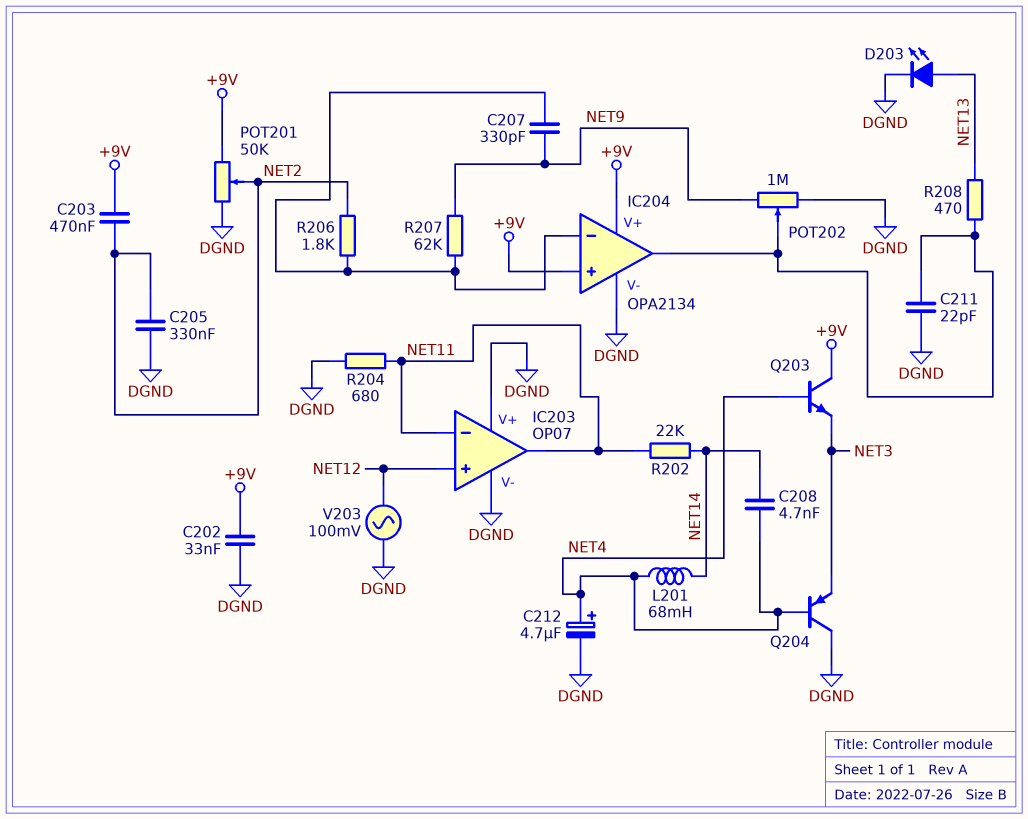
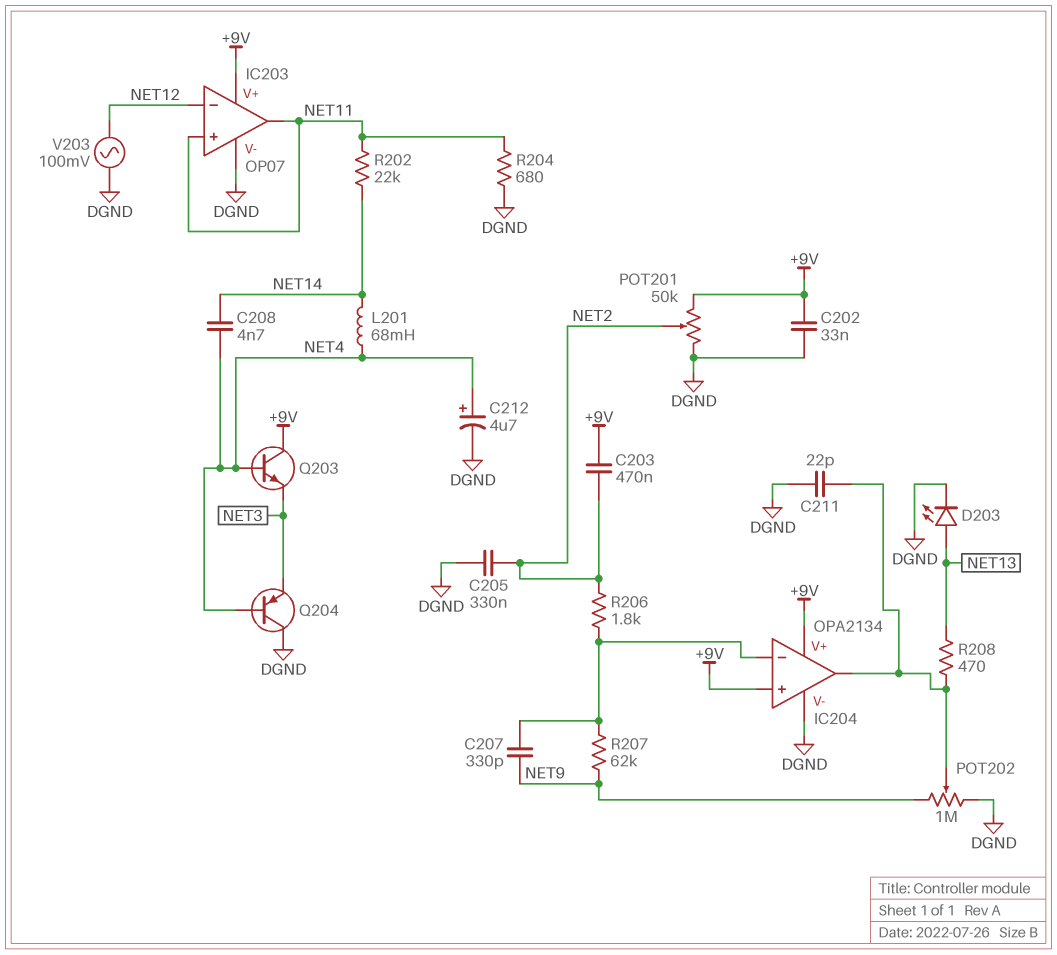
IC203 pin V+: DGND -> +9V
IC203 pin in+: NET12 -> NET11
IC203 pin in-: NET11 -> NET12

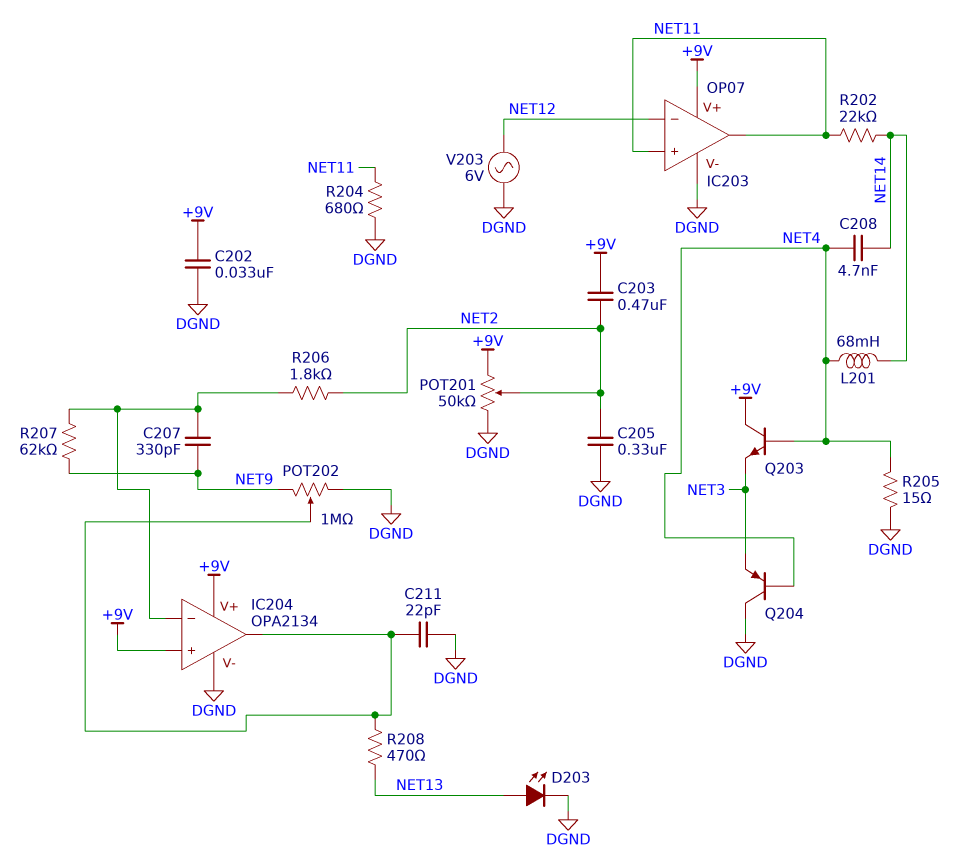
C212: 4.7uF (plus NET4, minus DGND) -> none
R205: none -> 15 (DGND, NET4)
V203: AC 100mV (DGND, NET12) -> AC 6V (DGND, NET12)

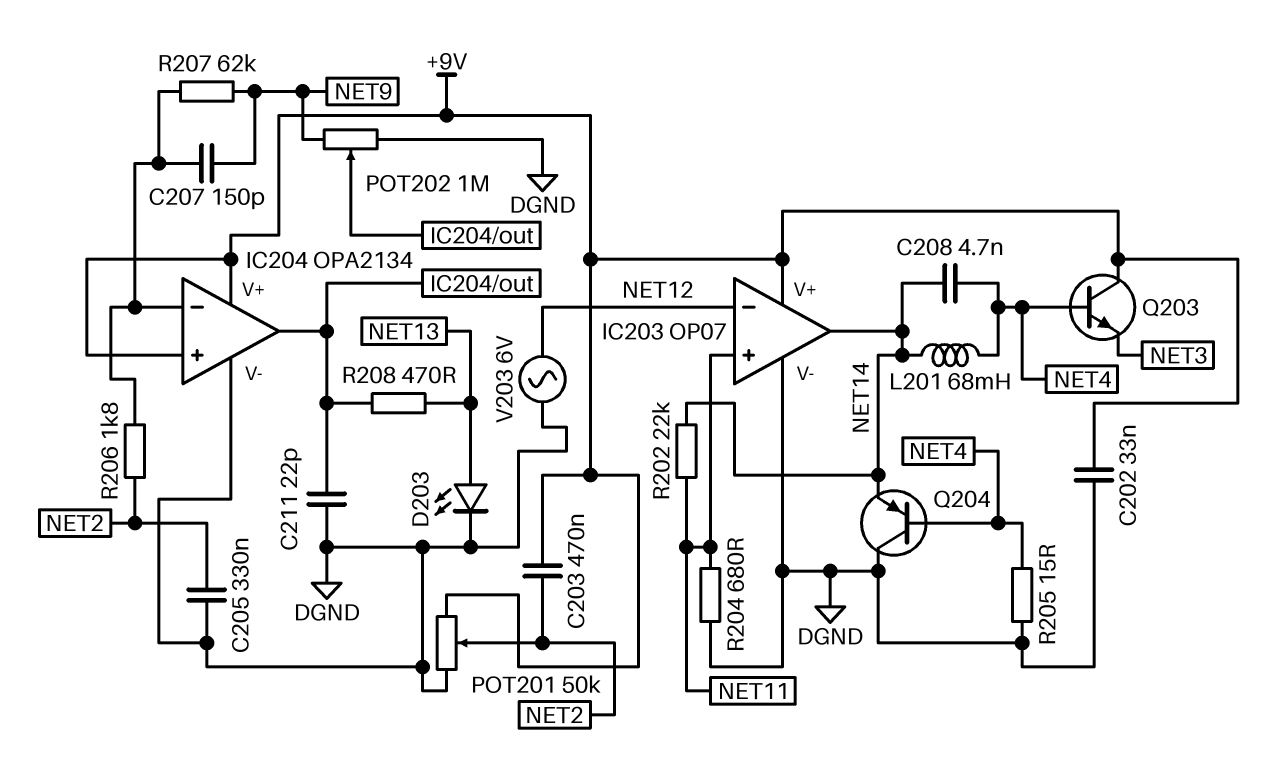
C207: 330pF (IC204/in-, NET9) -> 150pF (IC204/in-, NET9)
IC203 pin out: NET11 -> NET14
Q204: PNP (B NET4, C DGND, E NET3) -> PNP (B NET4, C DGND, E NET14)

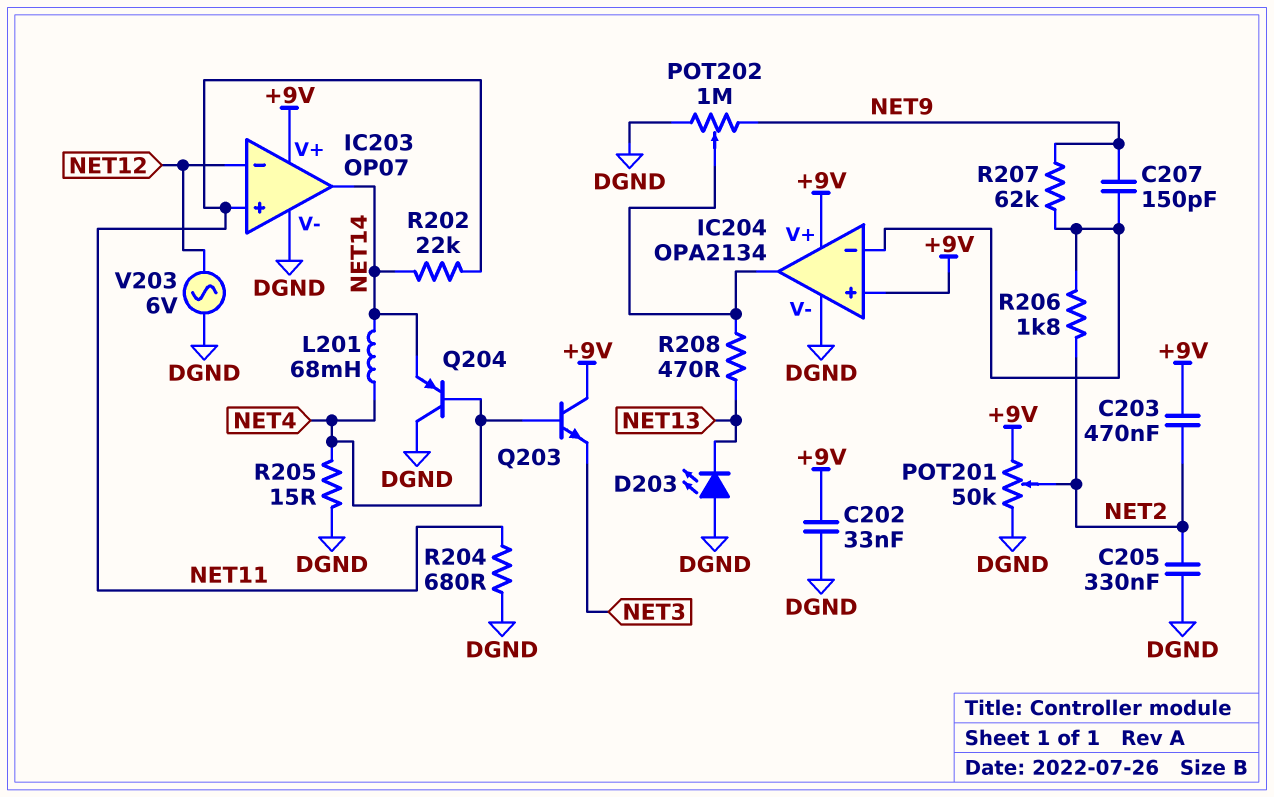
C208: 4.7nF (NET4, NET14) -> none
C211: 22pF (DGND, IC204/out) -> none
D203: LED (A NET13, K DGND) -> LED (A DGND, K NET13)

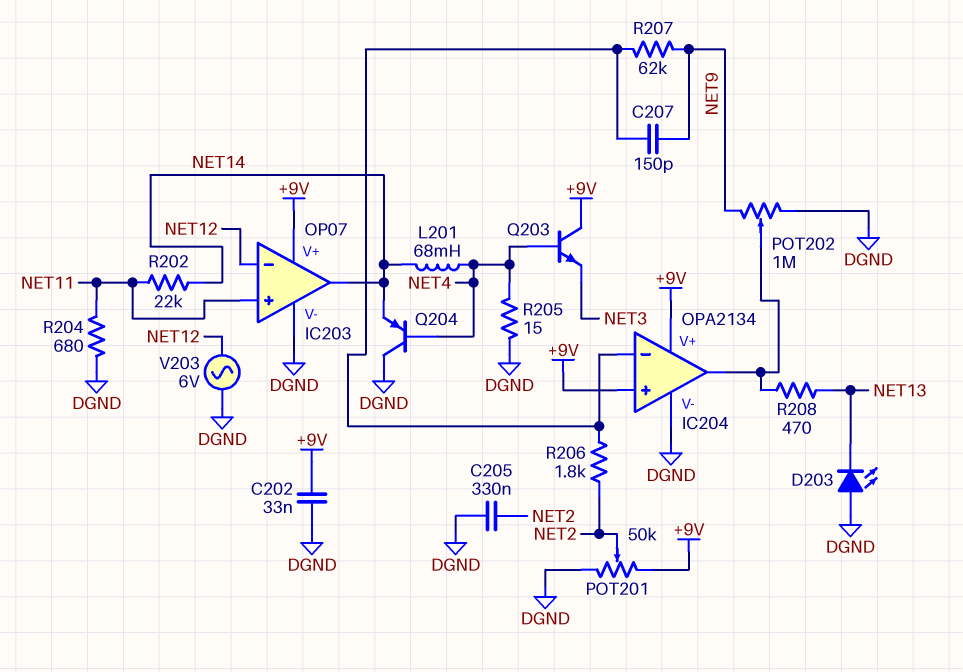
C203: 470nF (+9V, NET2) -> none

